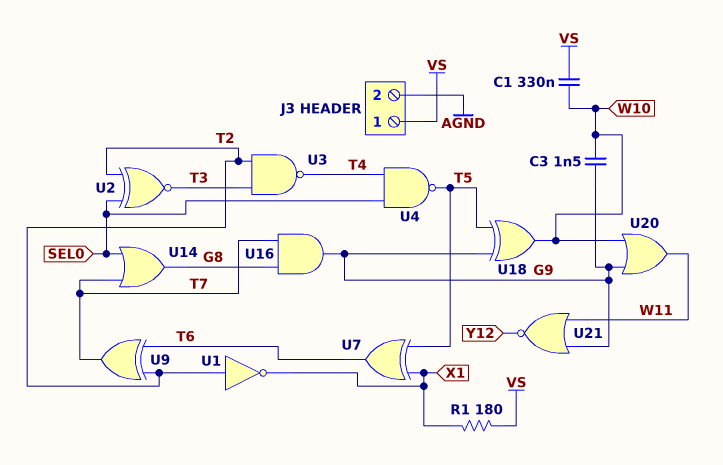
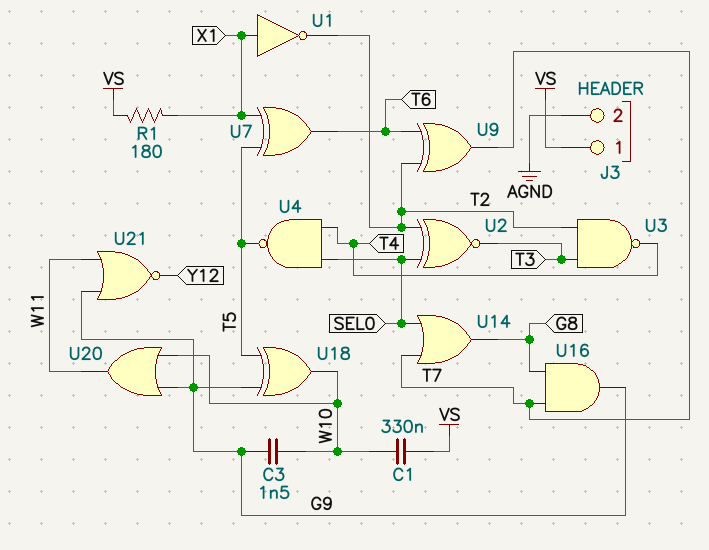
U1: NOT (in T2, out X1) -> NOT (in X1, out T2)

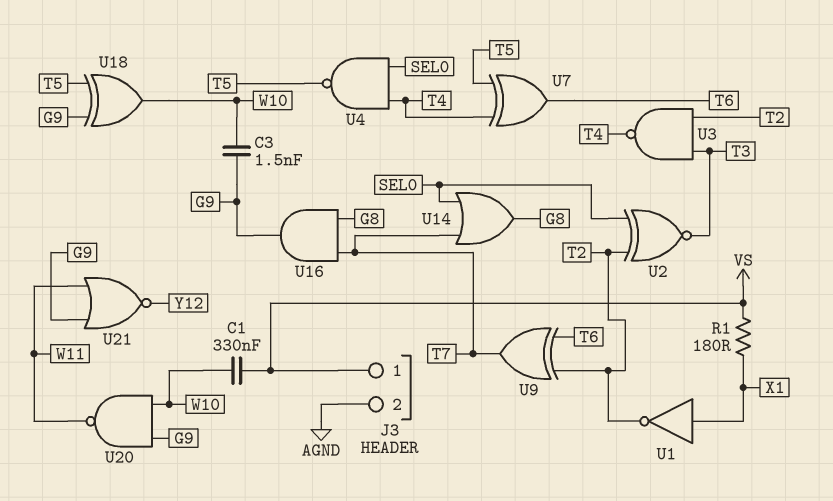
U7: XOR (in T5, in X1, out T6) -> XOR (in T4, in T5, out T6)
U20: OR (in G9, in W10, out W11) -> NAND (in G9, in W10, out W11)

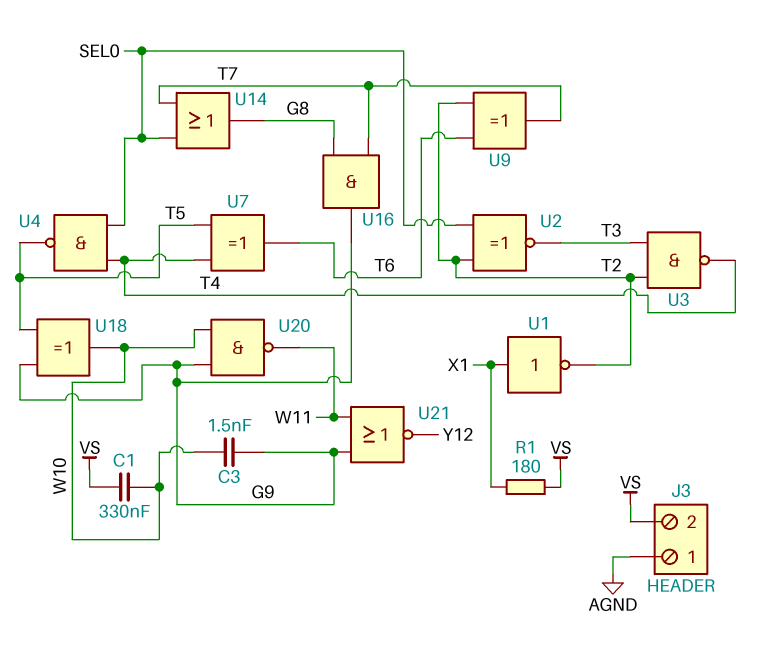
J3 pin 1: VS -> AGND
J3 pin 2: AGND -> VS

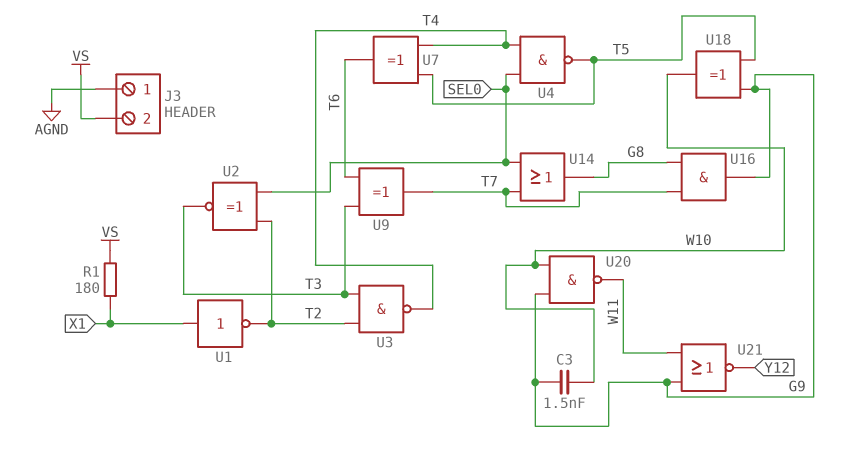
C1: 330nF (VS, W10) -> none
U9: XOR (in T2, in T6, out T7) -> XOR (in T3, in T6, out T7)

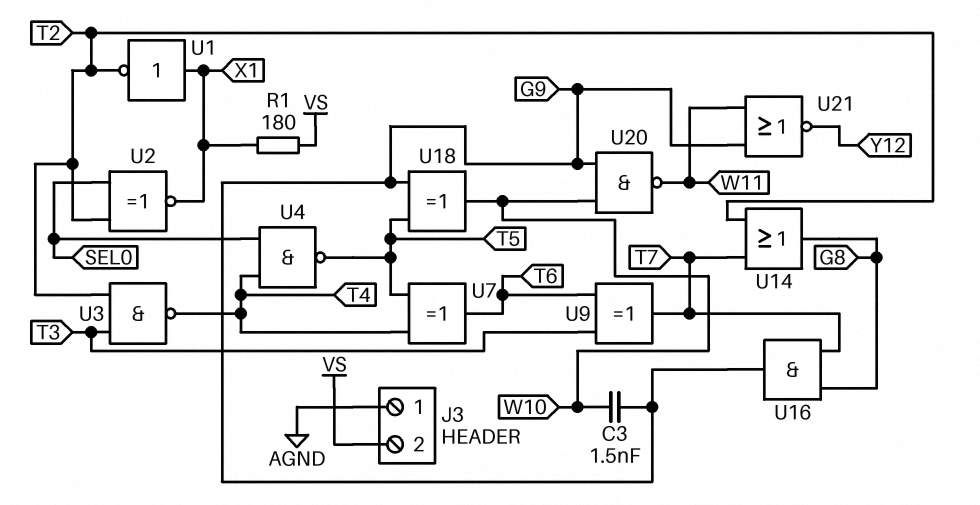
U2: XNOR (in SEL0, in T2, out T3) -> XNOR (in SEL0, in T2, out X1)
U14: OR (in SEL0, in T7, out G8) -> OR (in T2, in T7, out G8)

